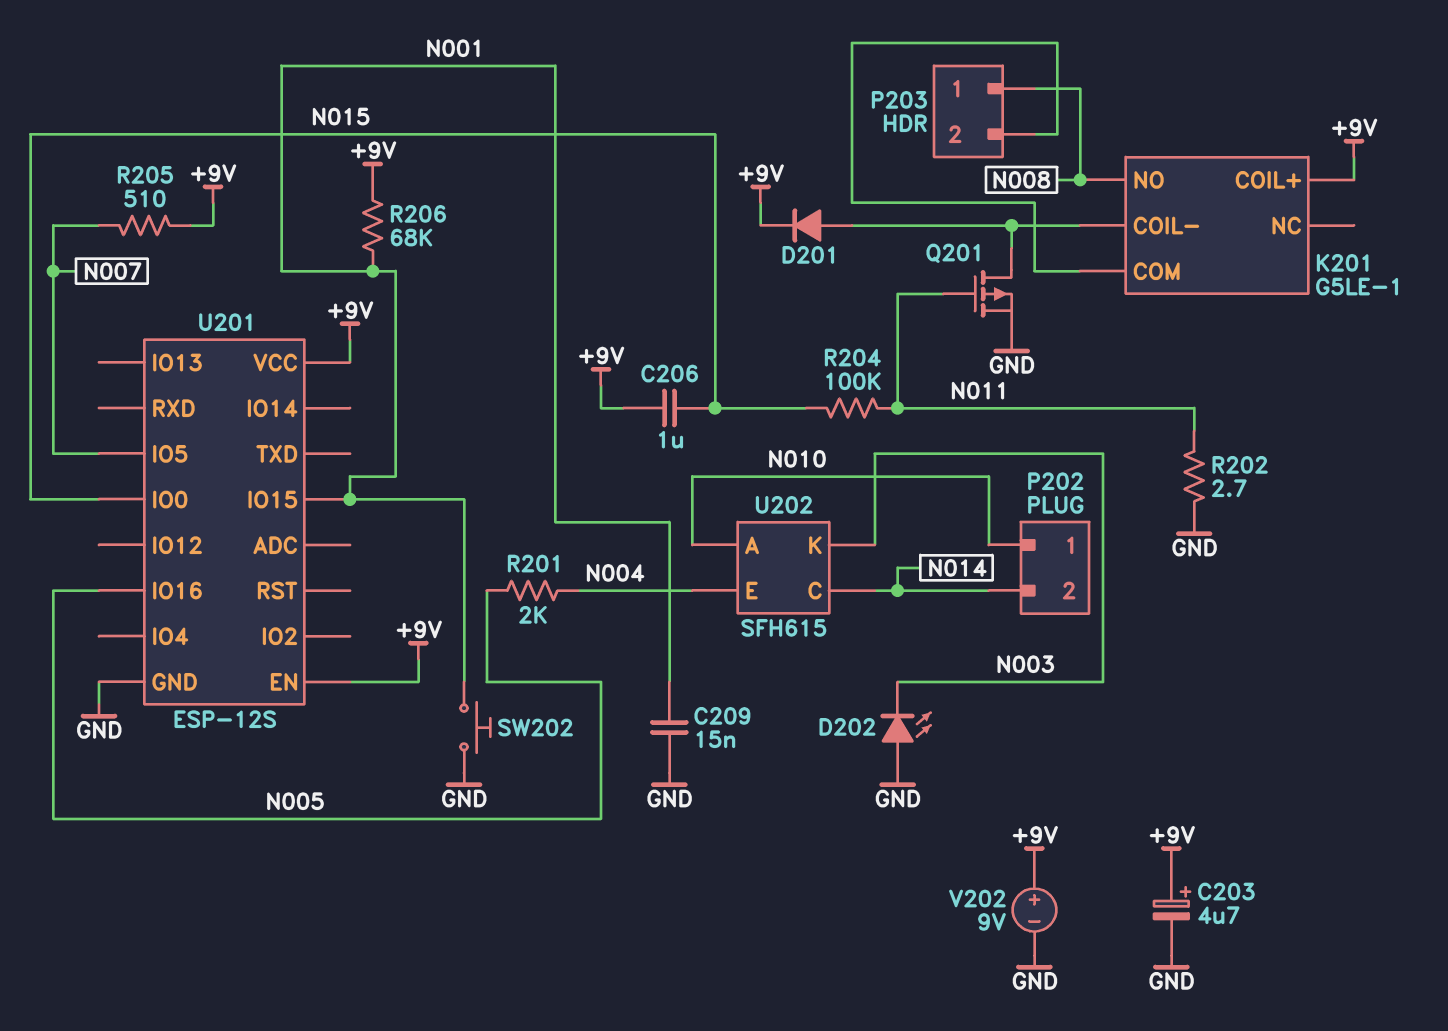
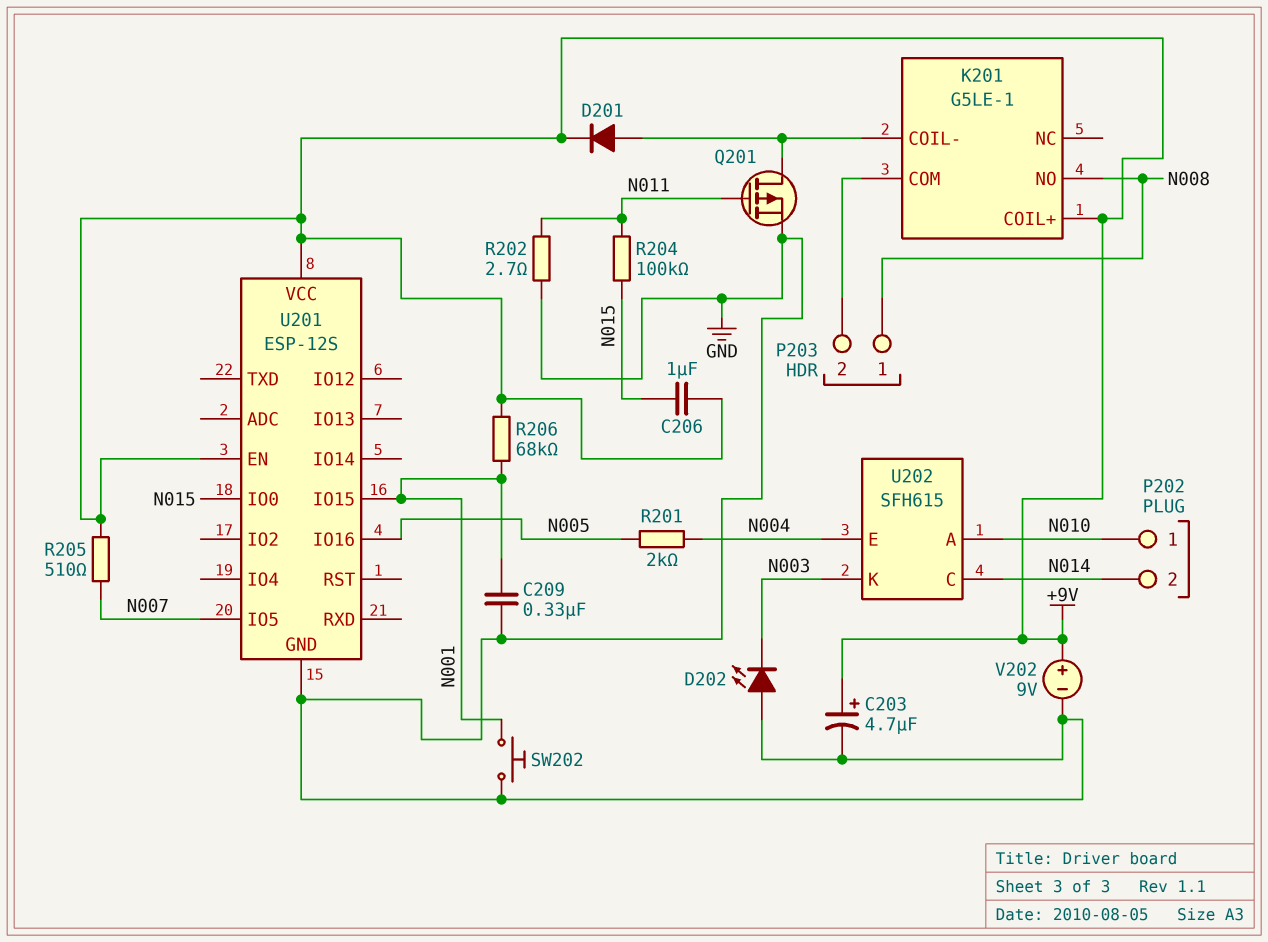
C209: 15nF (GND, N001) -> 330nF (GND, N001)

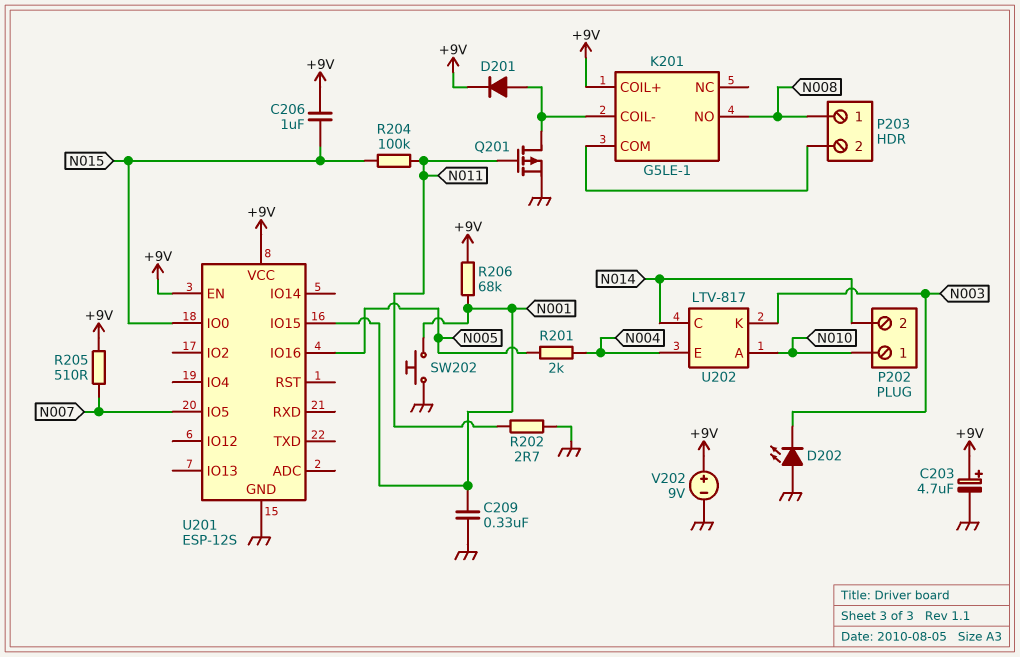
U202: SFH615 -> LTV-817

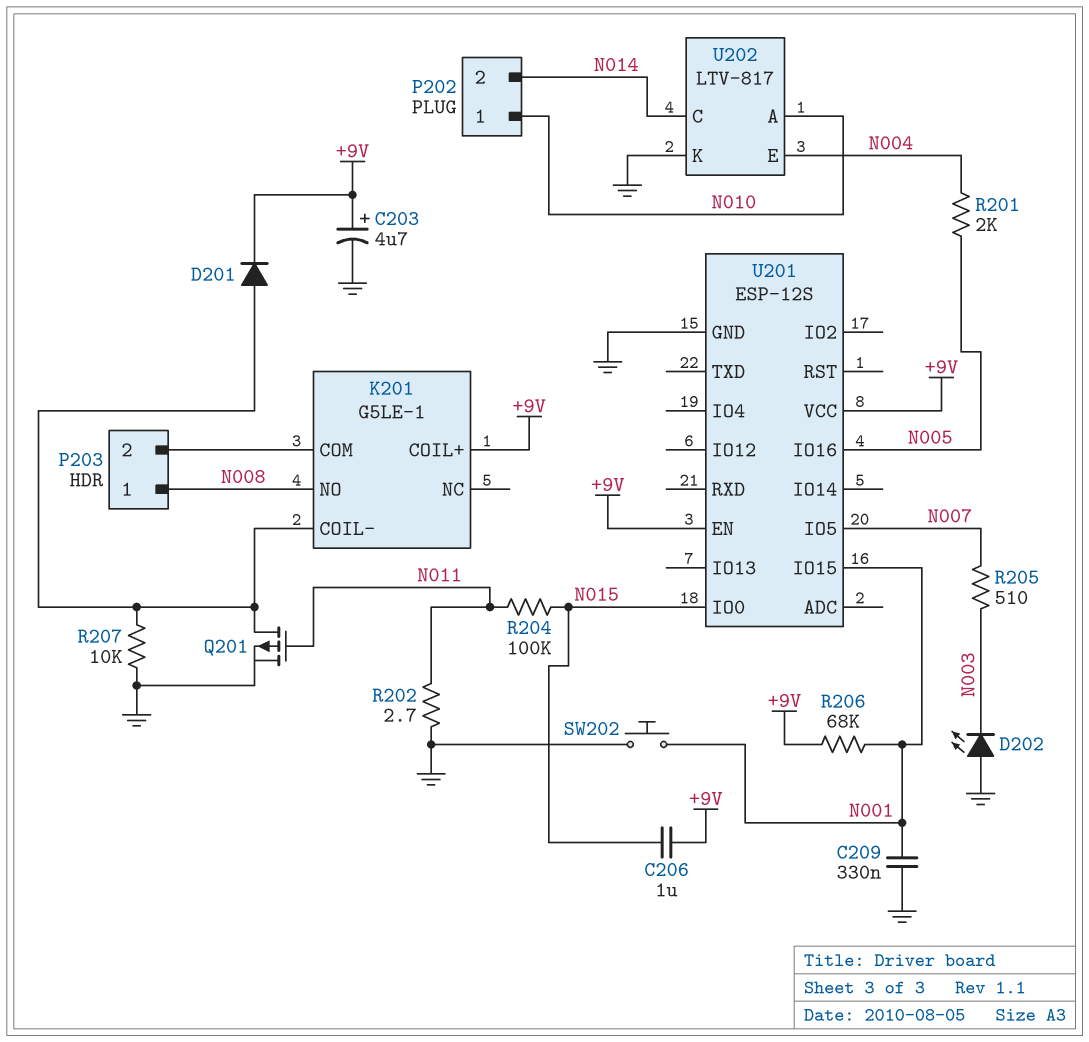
R205: 510 (+9V, N007) -> 510 (N003, N007)
R207: none -> 10k (GND, K201/COIL-)
U202 pin K: N003 -> GND
V202: 9V (plus +9V, minus GND) -> none

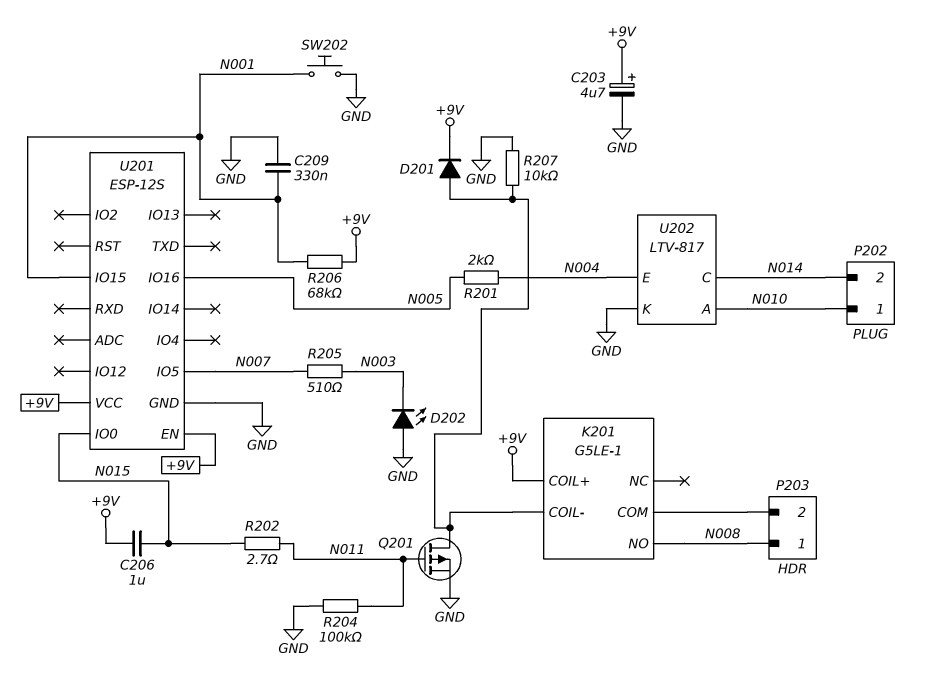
R202: 2.7 (GND, N011) -> 2.7 (N011, N015)
R204: 100k (N011, N015) -> 100k (GND, N011)

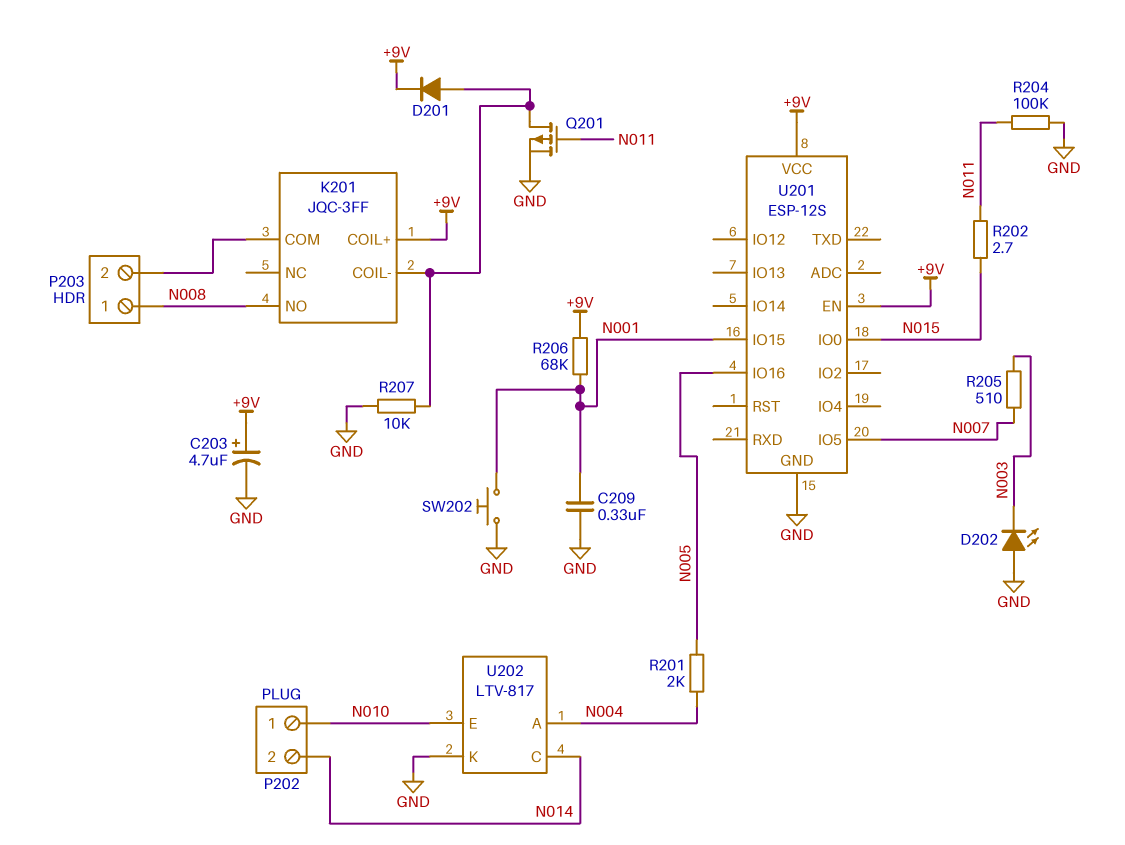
C206: 1uF (+9V, N015) -> none
K201: G5LE-1 -> JQC-3FF
U202 pin A: N010 -> N004
U202 pin E: N004 -> N010

